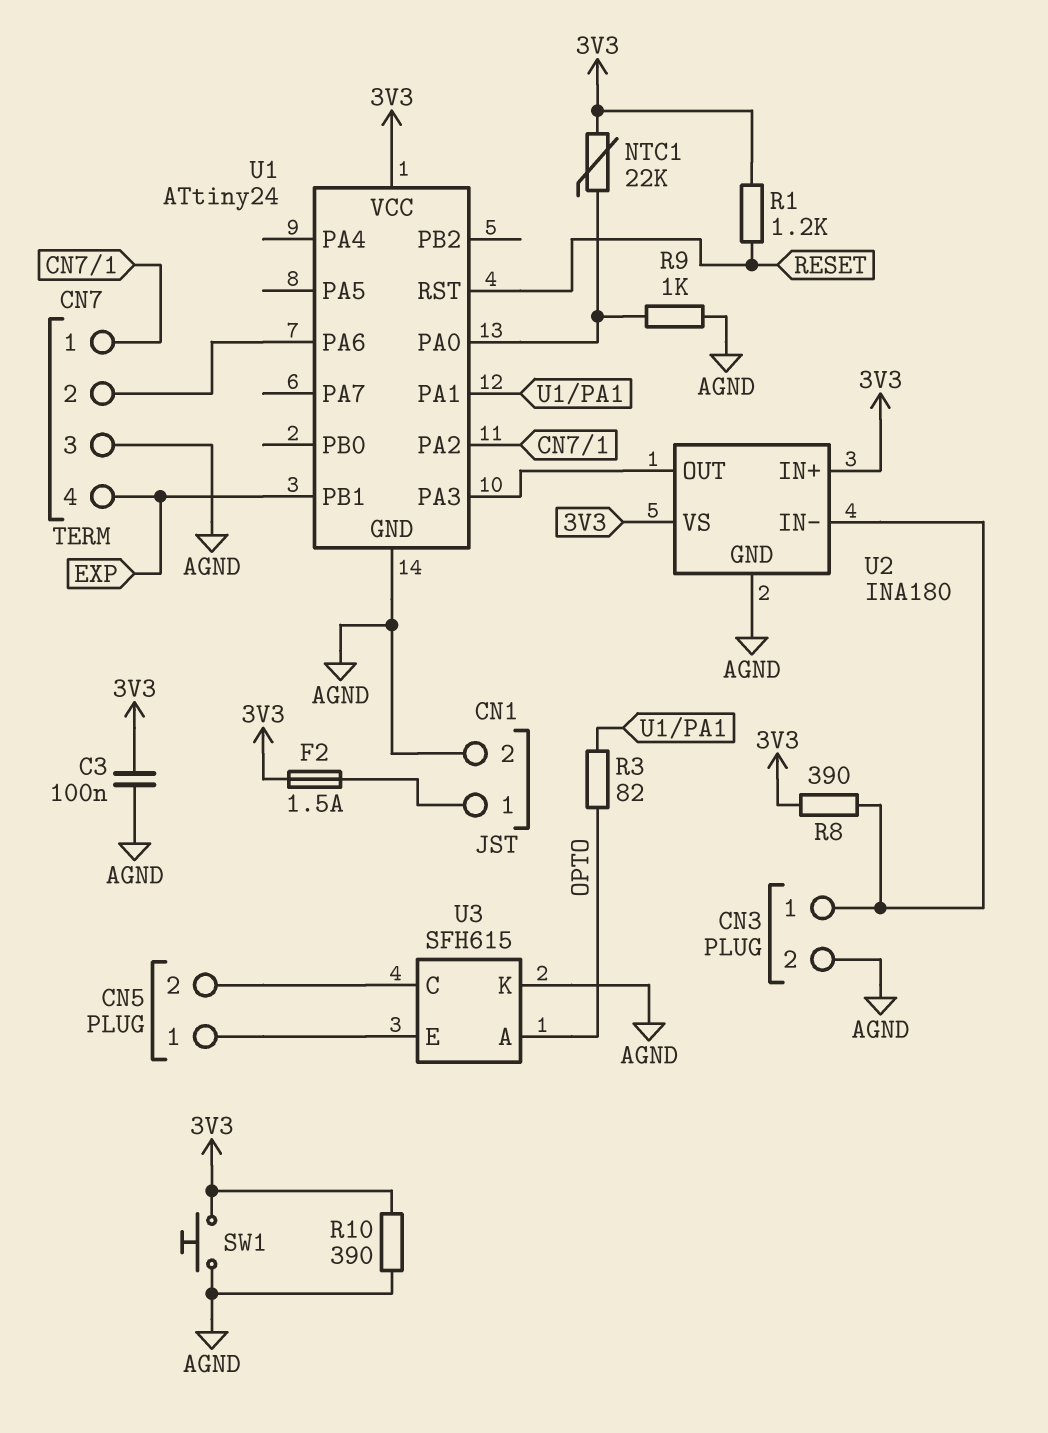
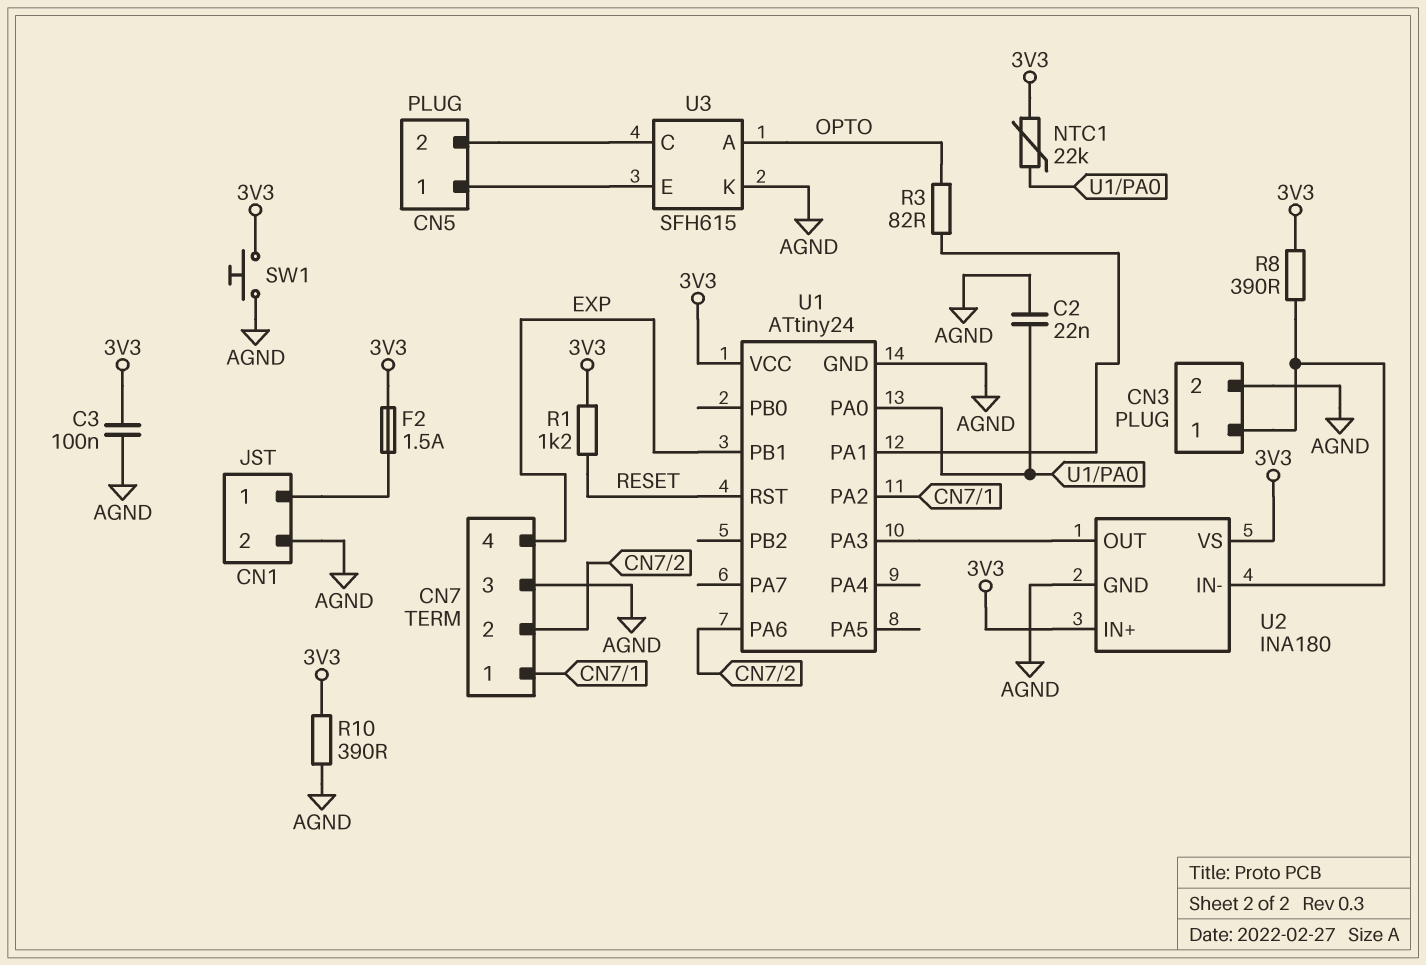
C2: none -> 22nF (AGND, U1/PA0)
R9: 1k (AGND, U1/PA0) -> none

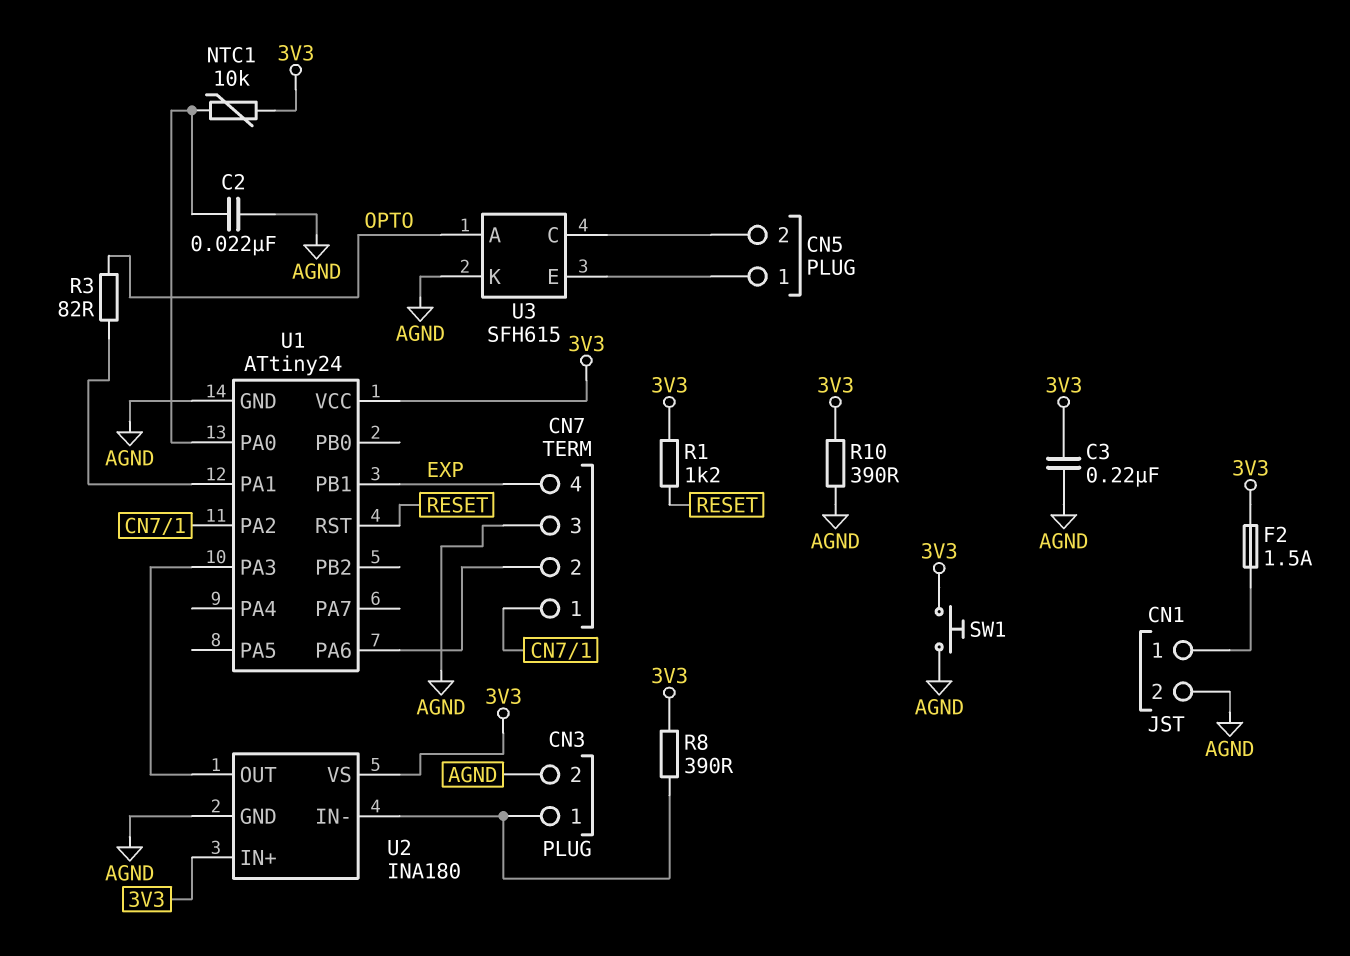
C3: 100nF (3V3, AGND) -> 220nF (3V3, AGND)
NTC1: 22k (3V3, U1/PA0) -> 10k (3V3, U1/PA0)

